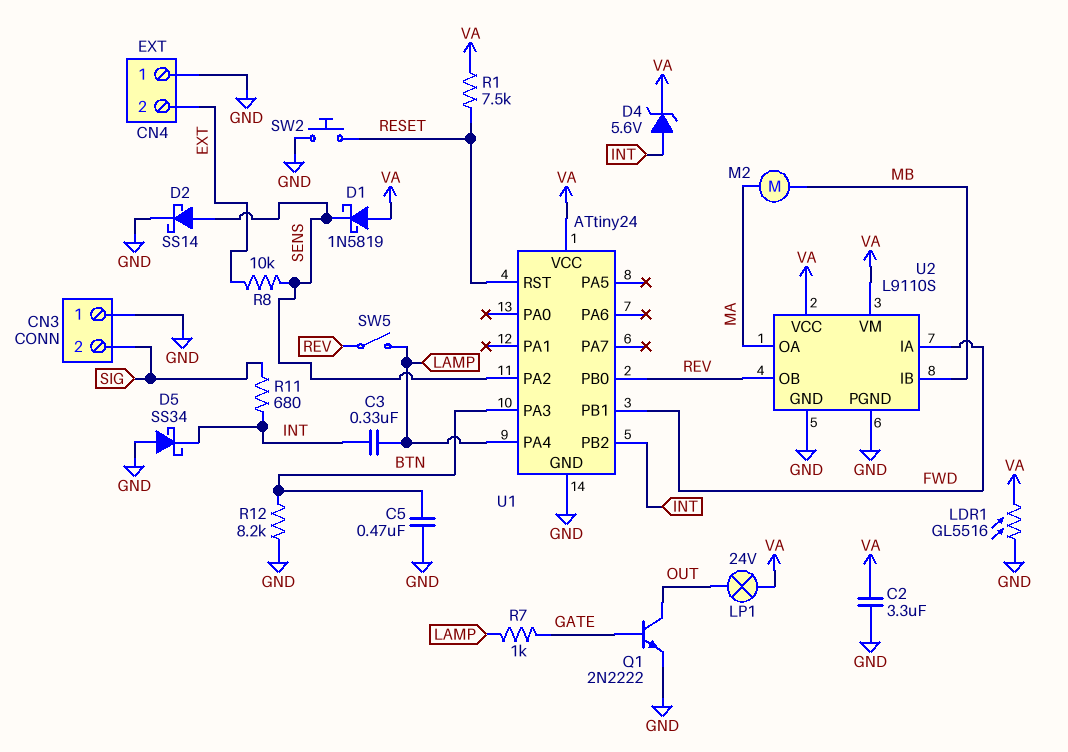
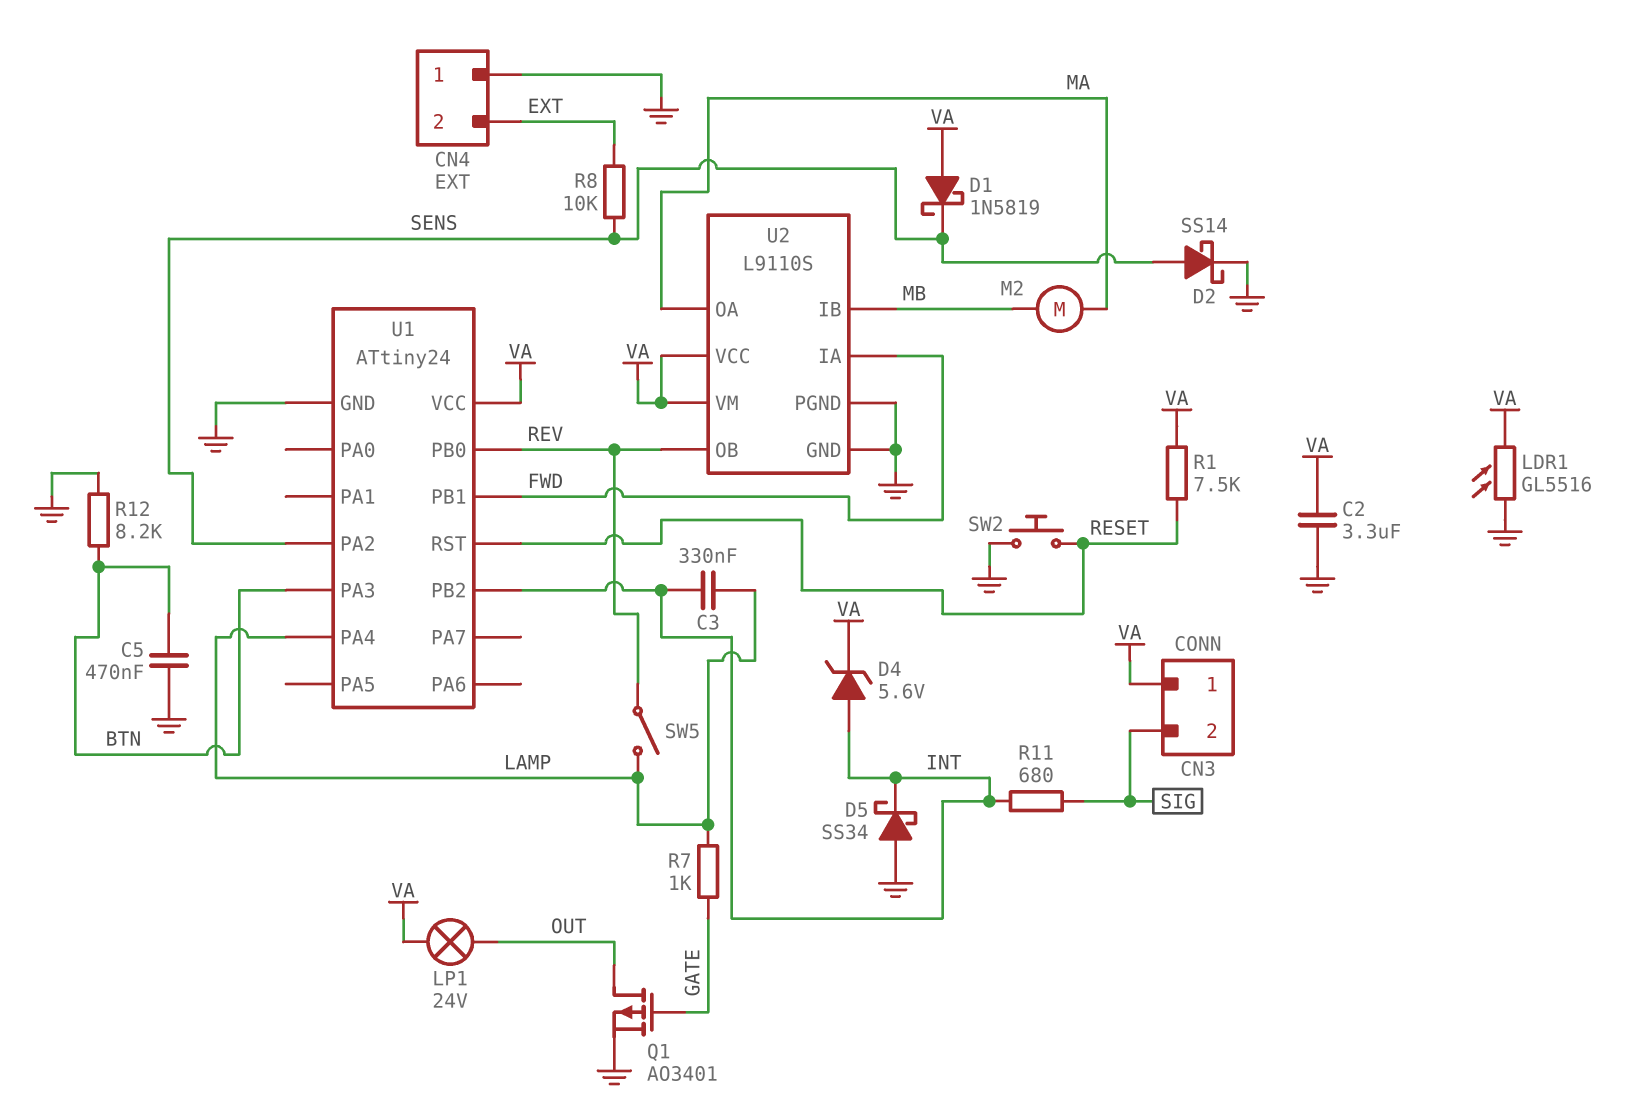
CN3 pin 1: GND -> VA
Q1: NPN 2N2222 (B GATE, C OUT, E GND) -> PMOS AO3401 (G GATE, D OUT, S GND)

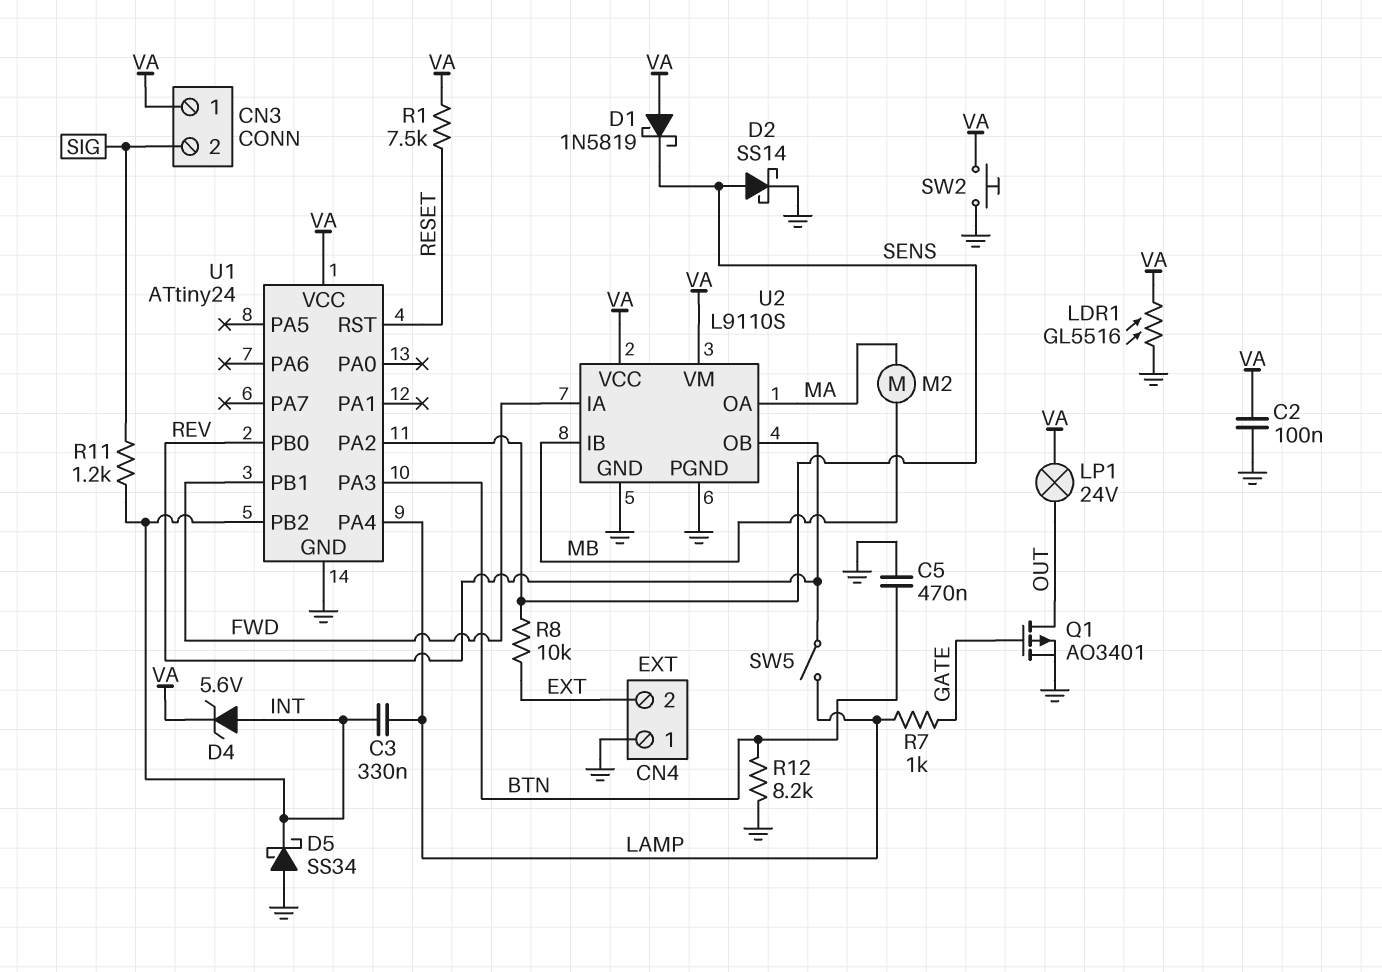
C2: 3.3uF (GND, VA) -> 100nF (GND, VA)
R11: 680 (INT, SIG) -> 1.2k (INT, SIG)
SW2: button (GND, RESET) -> button (GND, VA)

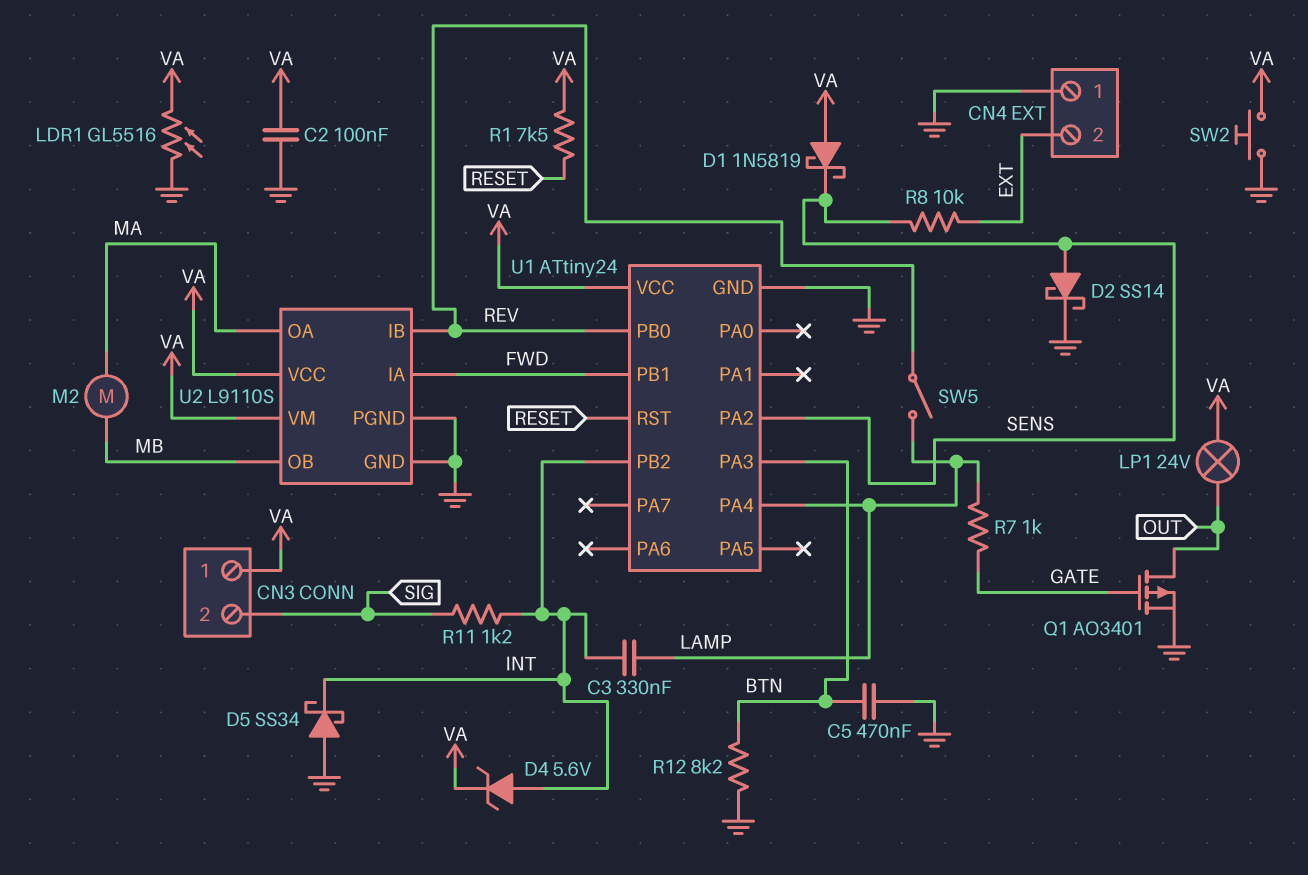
U2 pin IB: MB -> REV
U2 pin OB: REV -> MB

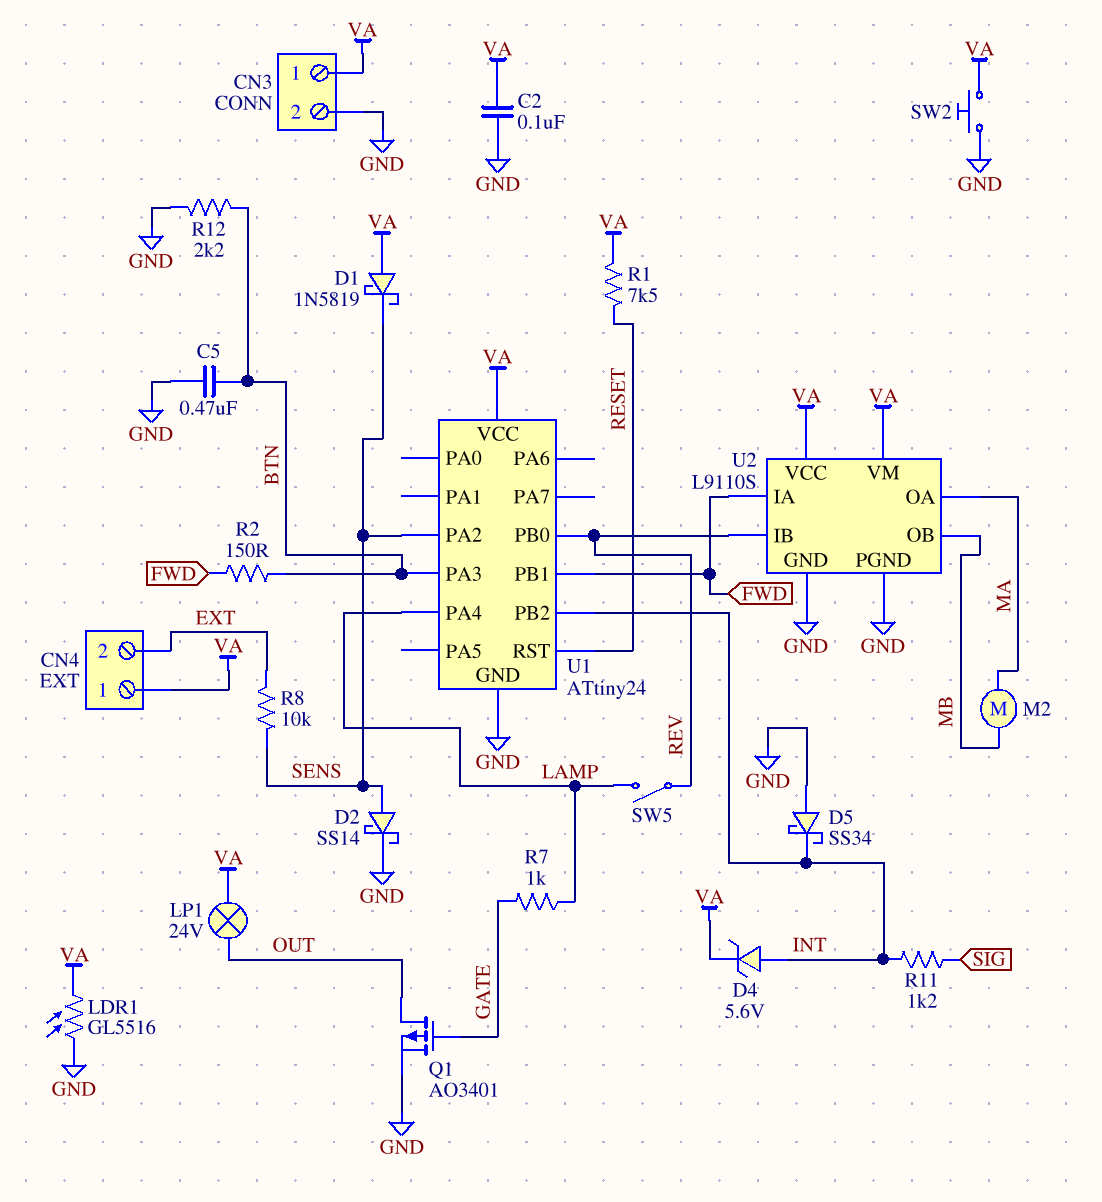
C3: 330nF (INT, LAMP) -> none
CN3 pin 2: SIG -> GND
CN4 pin 1: GND -> VA
R2: none -> 150 (BTN, FWD)
R12: 8.2k (BTN, GND) -> 2.2k (BTN, GND)

